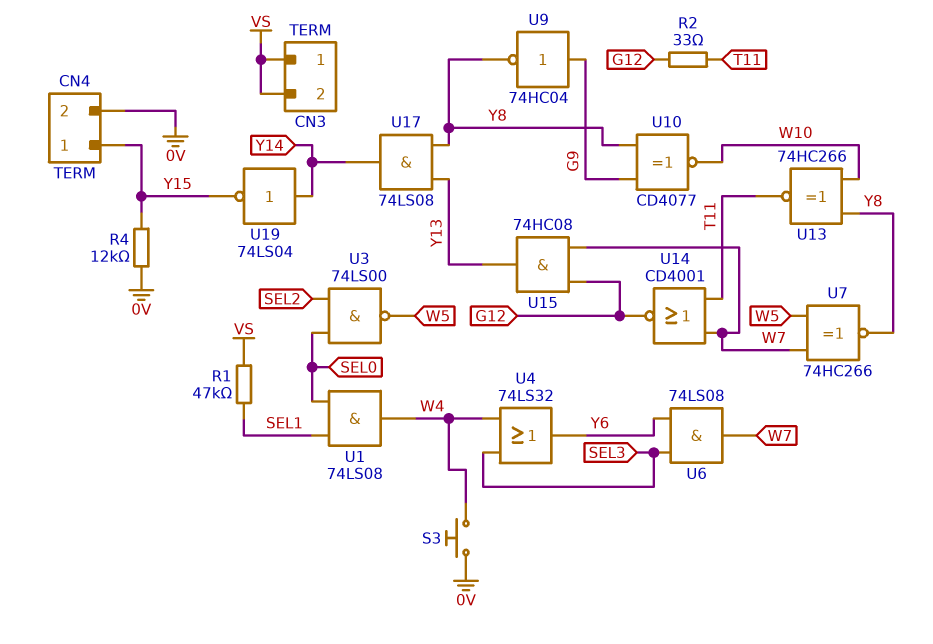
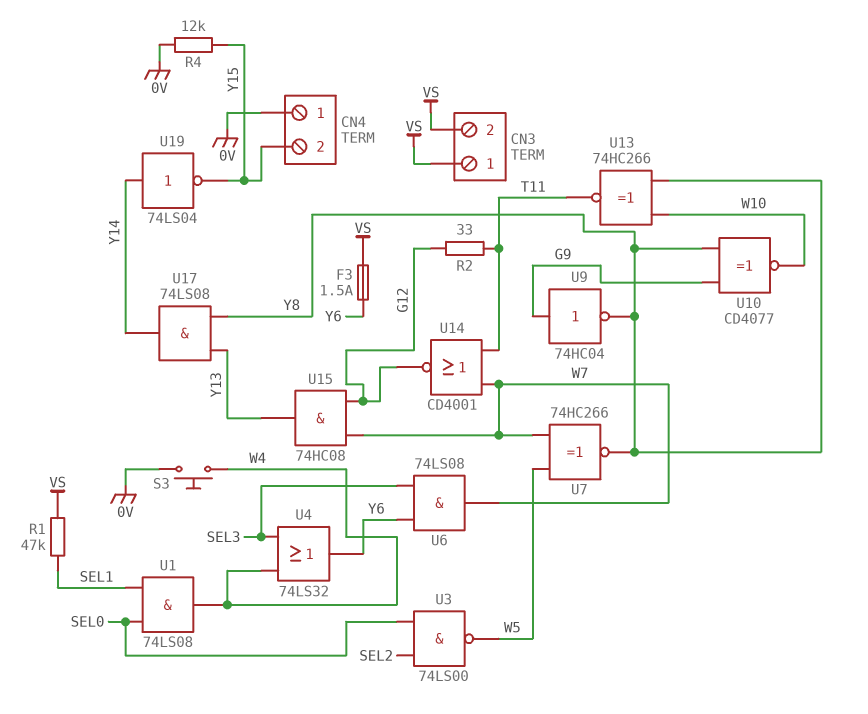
CN4 pin 1: Y15 -> 0V
CN4 pin 2: 0V -> Y15
F3: none -> 1.5A (VS, Y6)

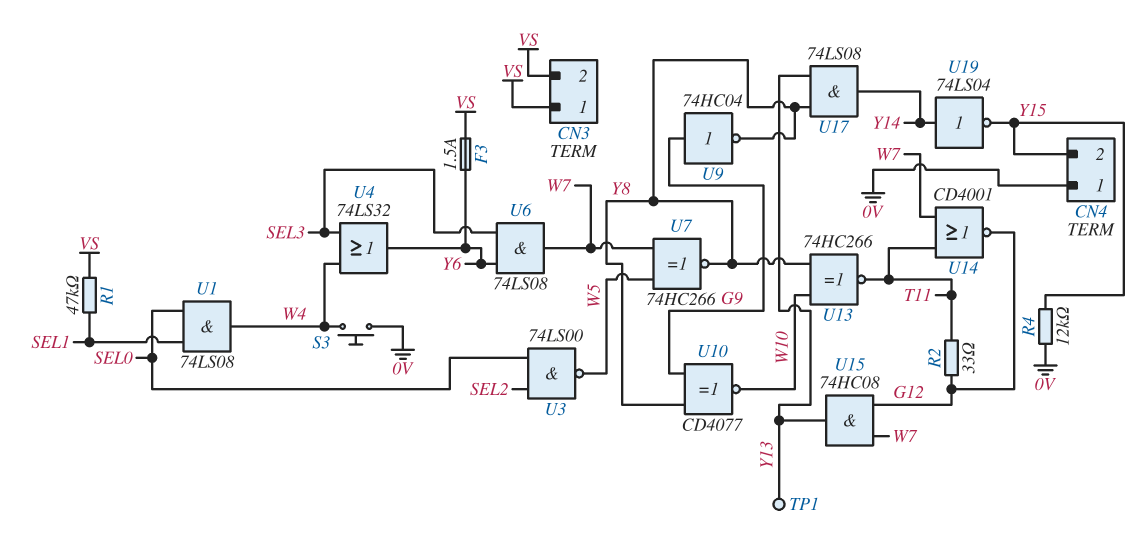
TP1: none -> test point (Y13)

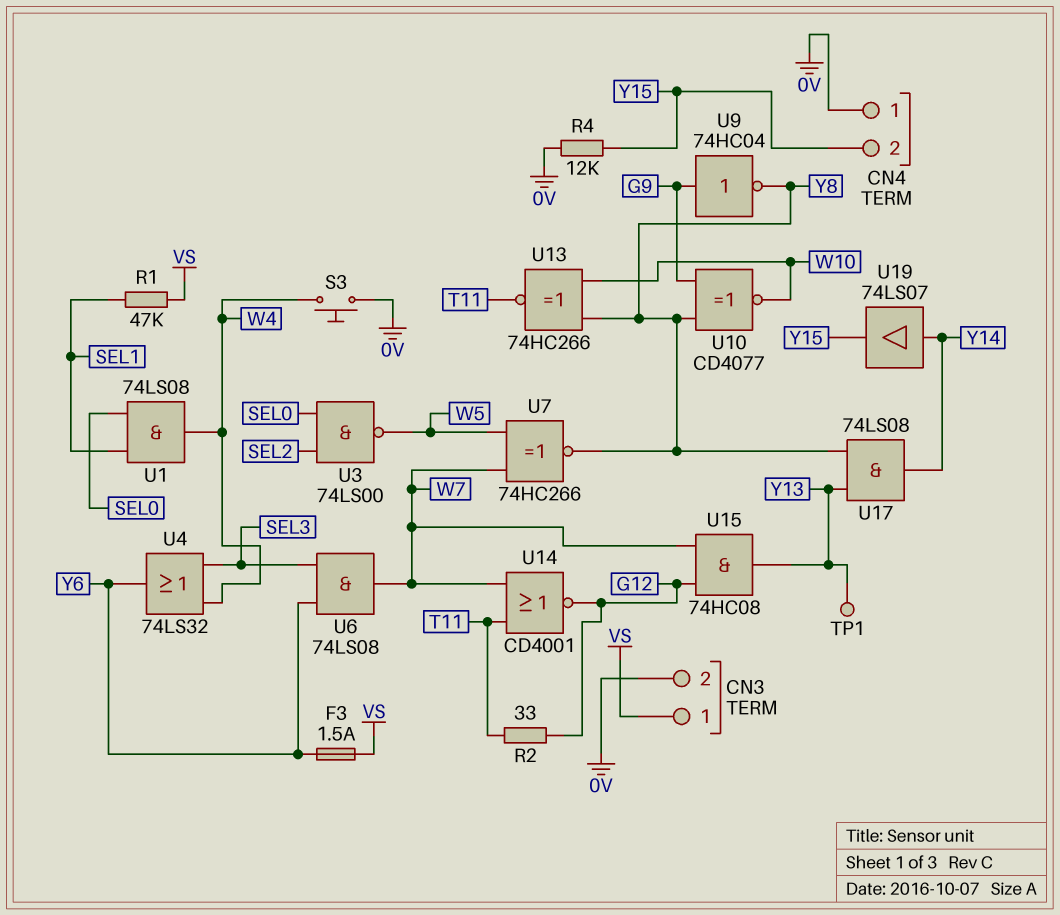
CN3 pin 2: VS -> 0V
U19: NOT 74LS04 (in Y14, out Y15) -> buffer 74LS07 (in Y14, out Y15)

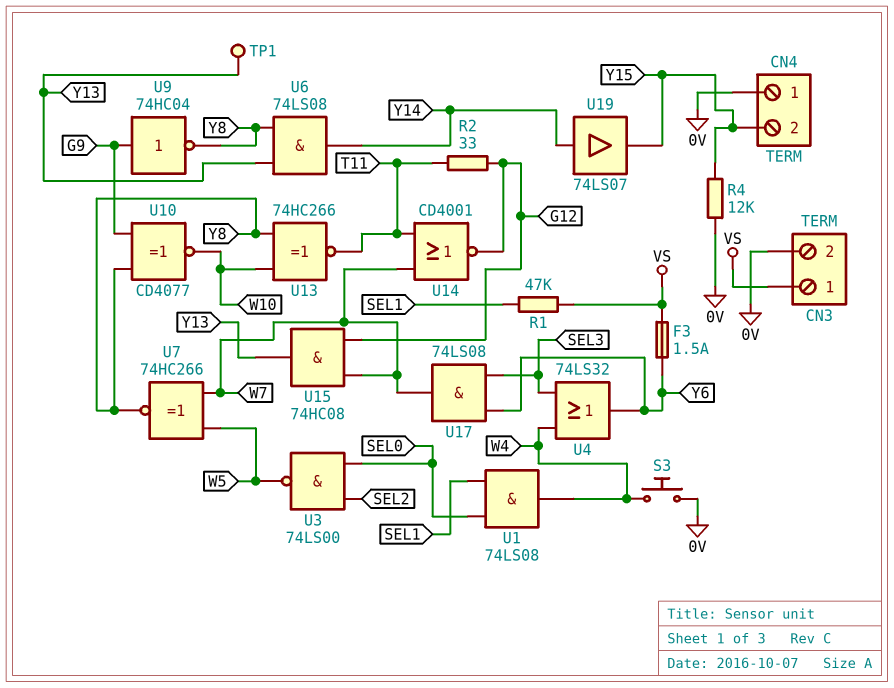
U6: AND 74LS08 (in SEL3, in Y6, out W7) -> AND 74LS08 (in Y8, in Y13, out Y14)
U17: AND 74LS08 (in Y8, in Y13, out Y14) -> AND 74LS08 (in SEL3, in Y6, out W7)

